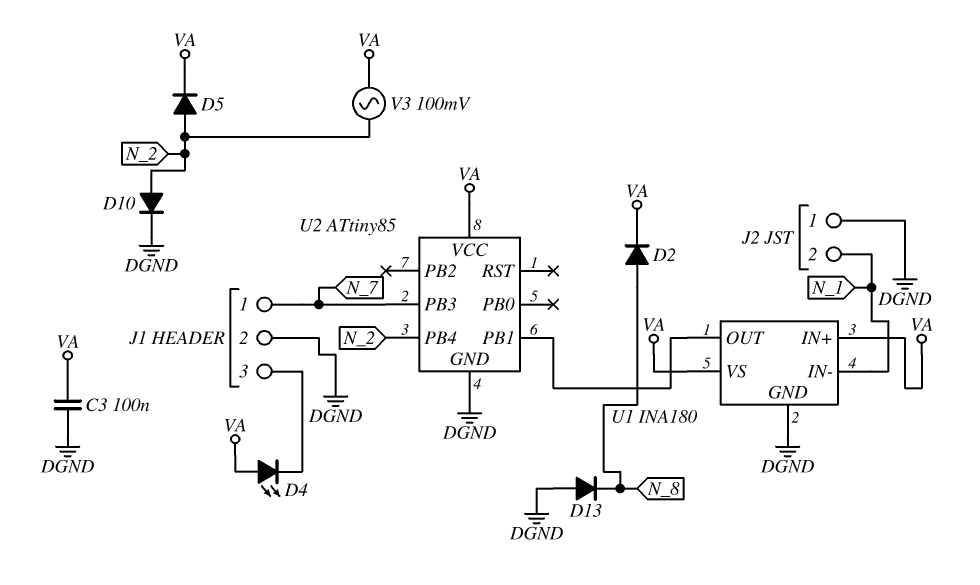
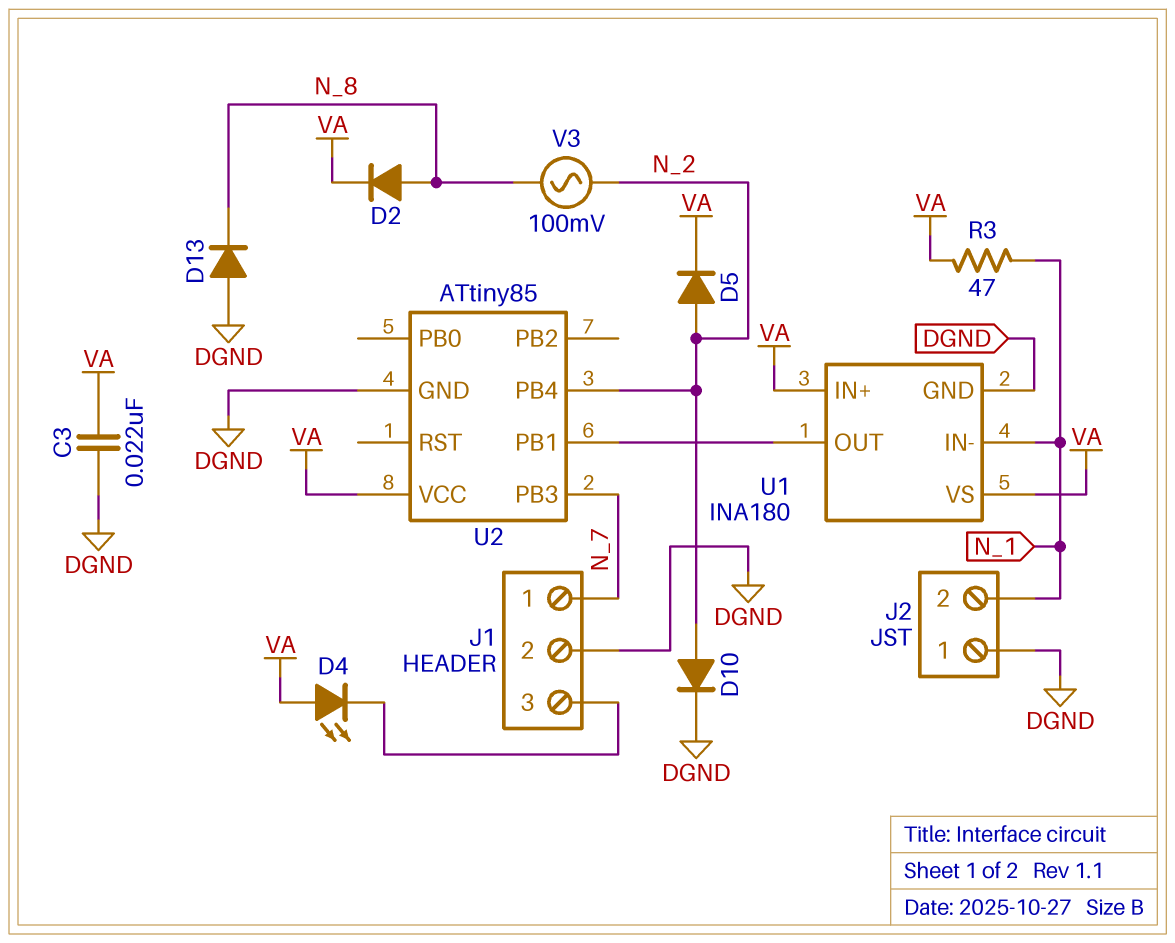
C3: 100nF (DGND, VA) -> 22nF (DGND, VA)
R3: none -> 47 (N_1, VA)
V3: AC 100mV (N_2, VA) -> AC 100mV (N_2, N_8)

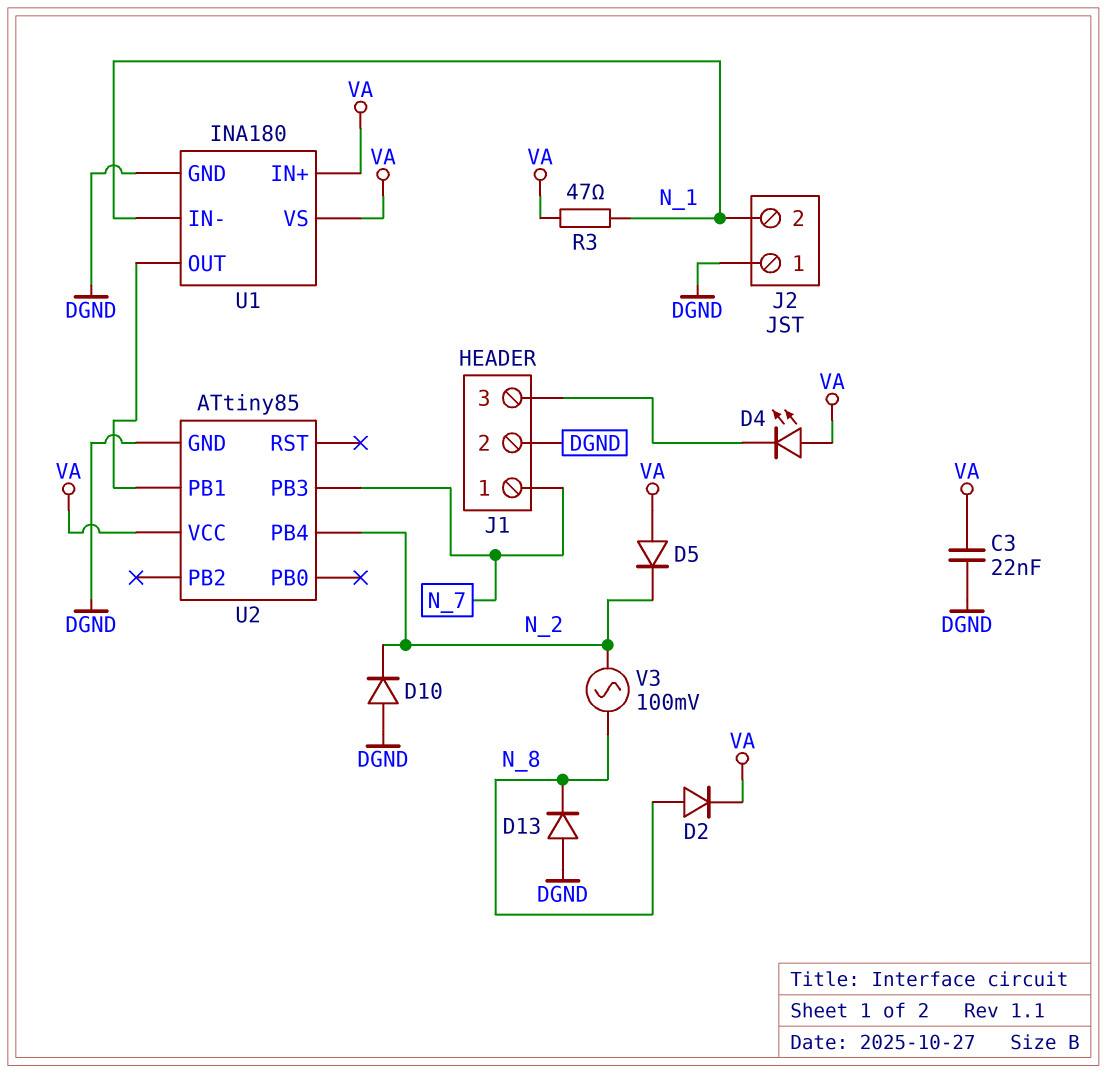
D5: diode (A N_2, K VA) -> diode (A VA, K N_2)
D10: diode (A N_2, K DGND) -> diode (A DGND, K N_2)

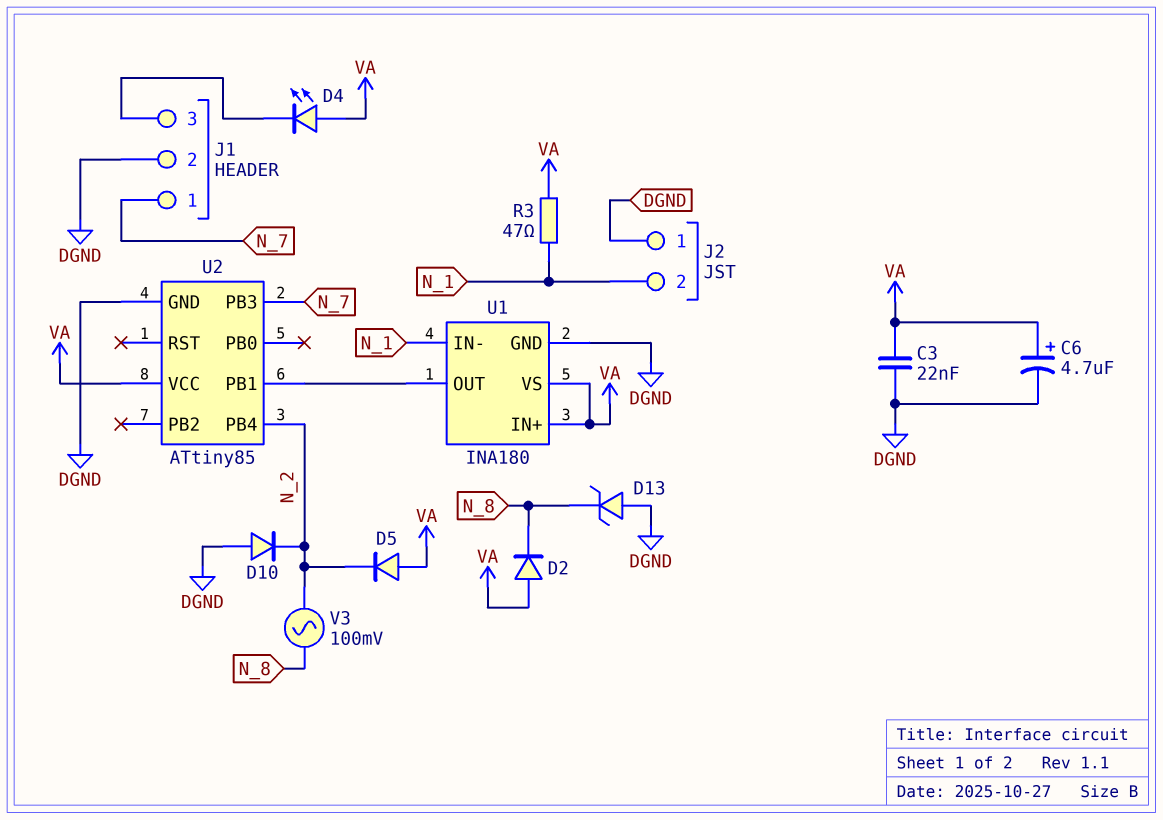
C6: none -> 4.7uF (plus VA, minus DGND)
D2: diode (A N_8, K VA) -> diode (A VA, K N_8)
D13: diode (A DGND, K N_8) -> zener (A DGND, K N_8)

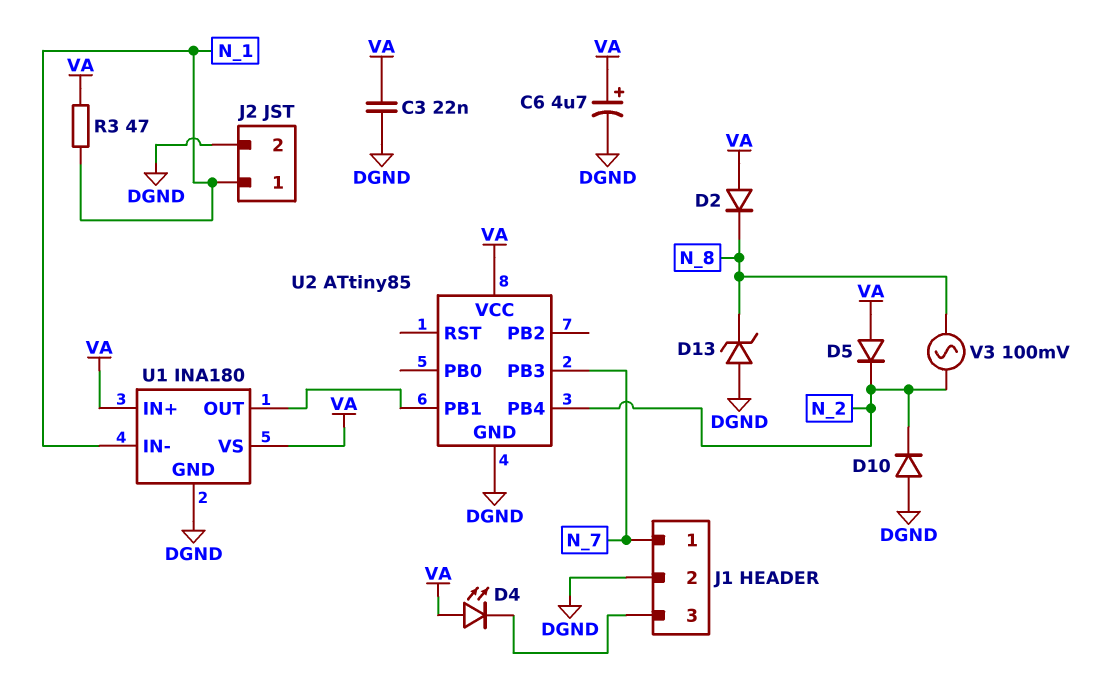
J2 pin 1: DGND -> N_1
J2 pin 2: N_1 -> DGND

